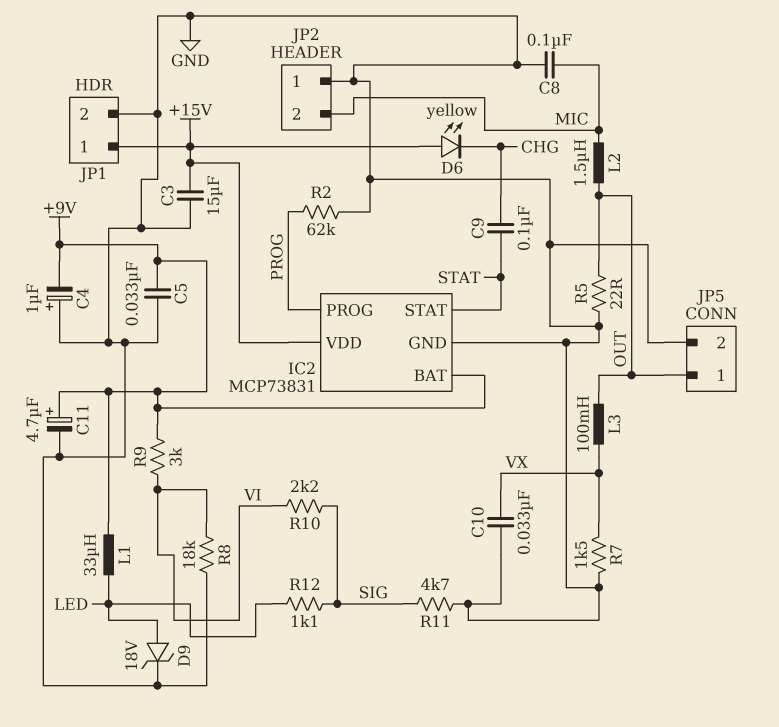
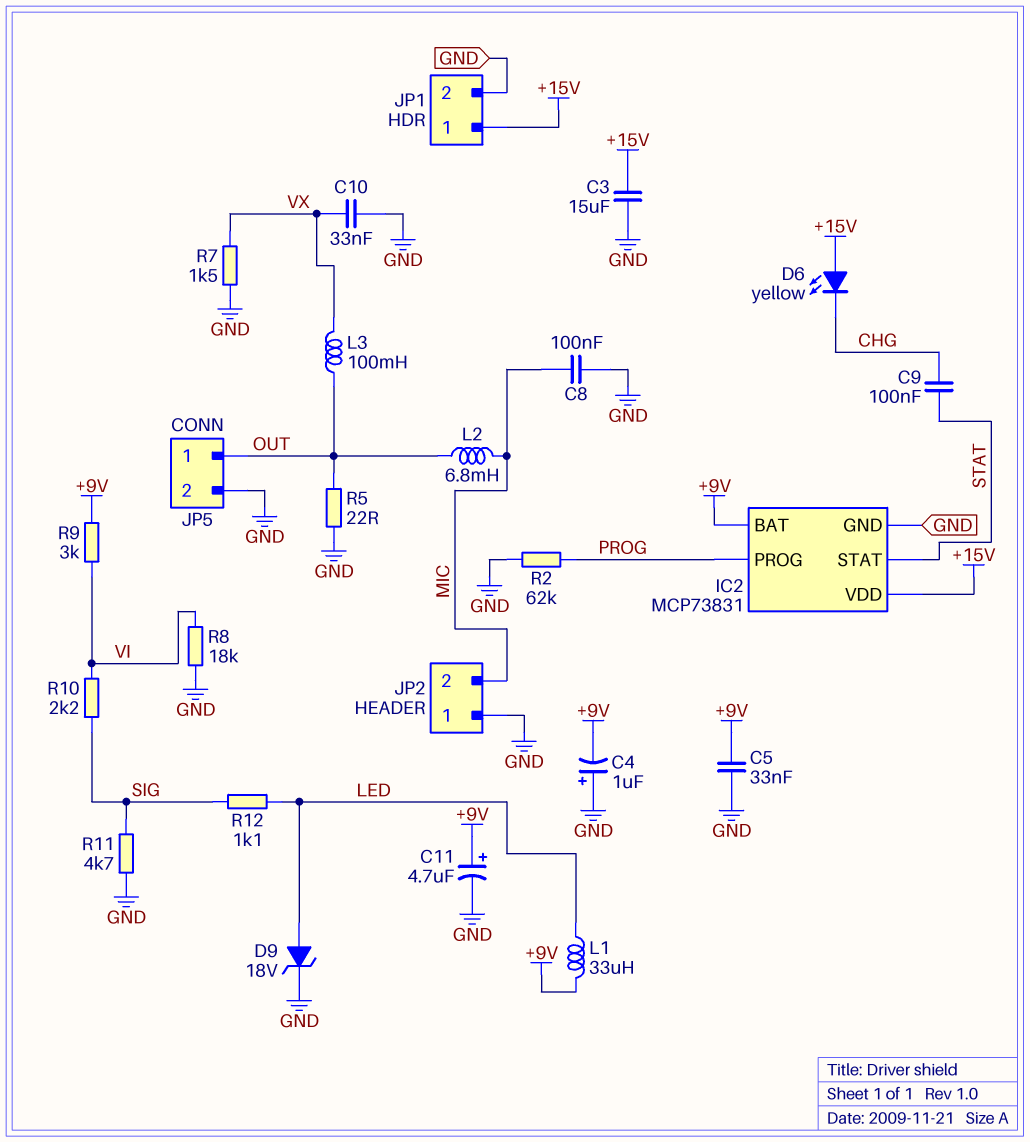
L2: 1.5uH (MIC, OUT) -> 6.8mH (MIC, OUT)

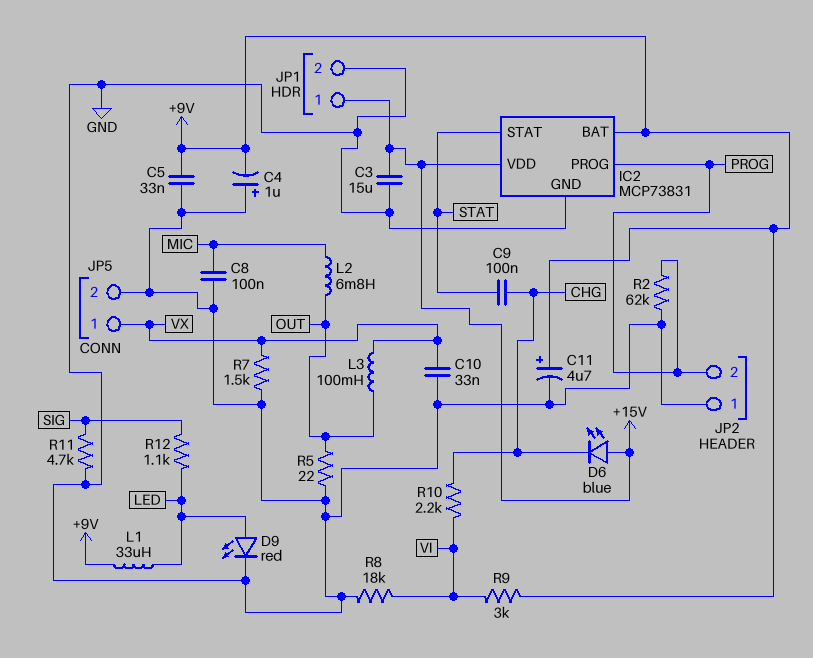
D6: LED yellow (A +15V, K CHG) -> LED blue (A +15V, K CHG)
D9: zener 18V (A LED, K GND) -> LED red (A LED, K GND)
JP2 pin 2: MIC -> PROG
JP5 pin 1: OUT -> VX
R10: 2.2k (SIG, VI) -> 2.2k (CHG, VI)

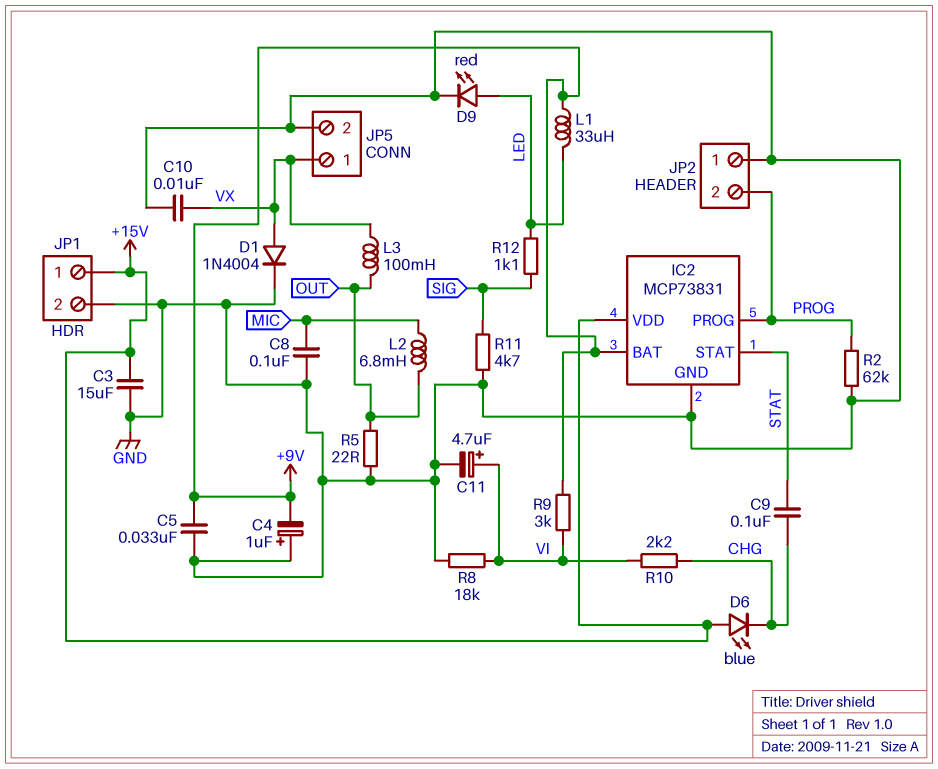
C10: 33nF (GND, VX) -> 10nF (GND, VX)
C11: 4.7uF (plus +9V, minus GND) -> 4.7uF (plus VI, minus GND)
D1: none -> diode 1N4004 (A VX, K GND)
R7: 1.5k (GND, VX) -> none

